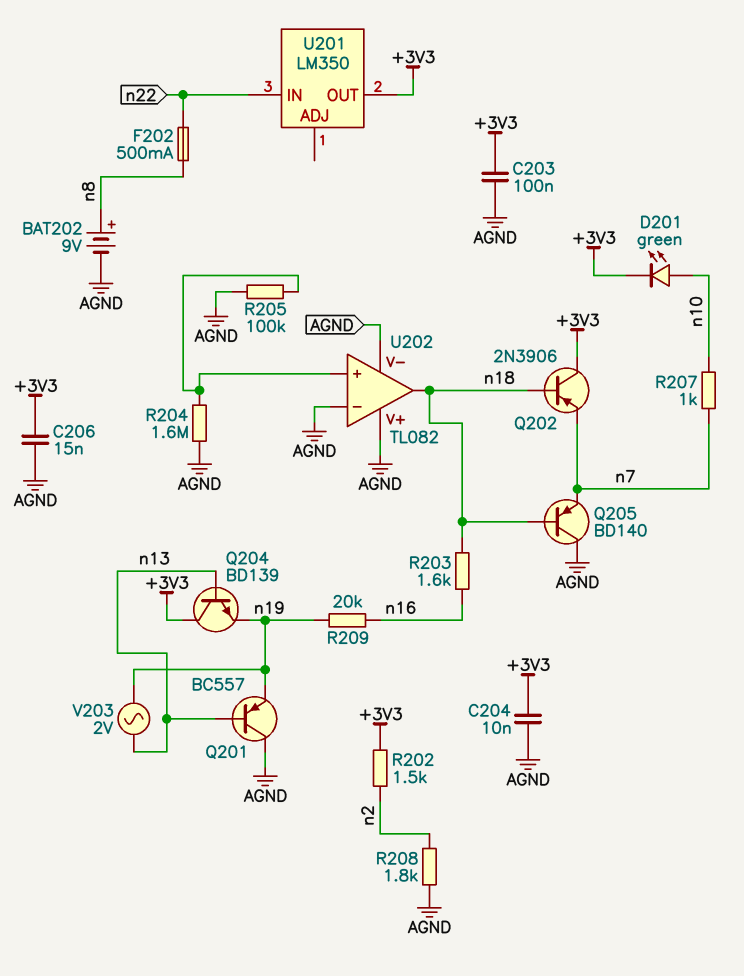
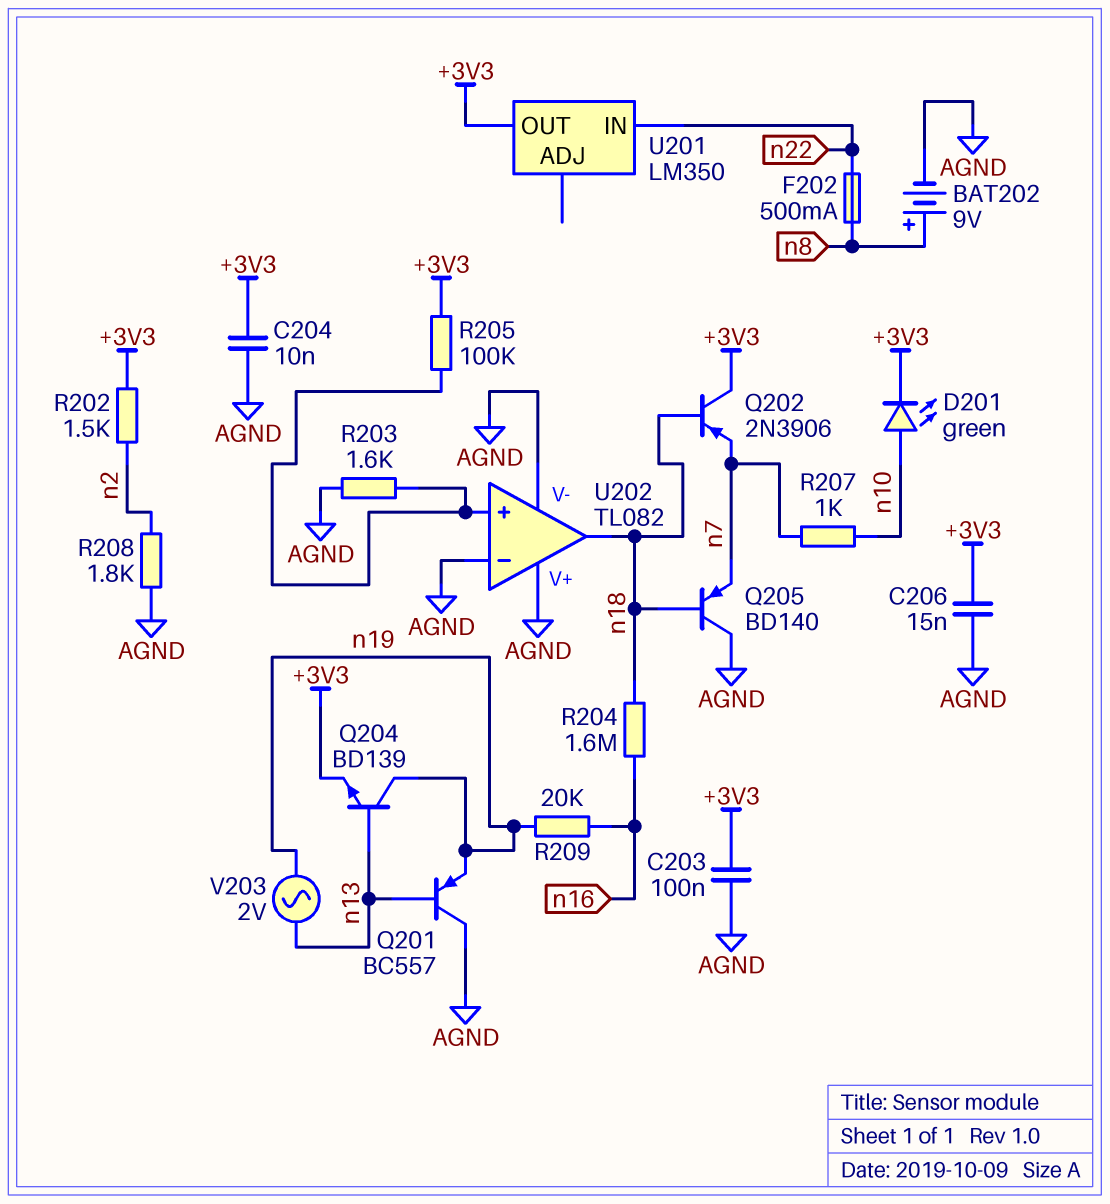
Q204: NPN BD139 (B n13, C +3V3, E n19) -> NPN BD139 (B n13, C n19, E +3V3)
R203: 1.6k (n16, n18) -> 1.6k (AGND, U202/in+)
R204: 1.6M (AGND, U202/in+) -> 1.6M (n16, n18)
R205: 100k (AGND, U202/in+) -> 100k (+3V3, U202/in+)

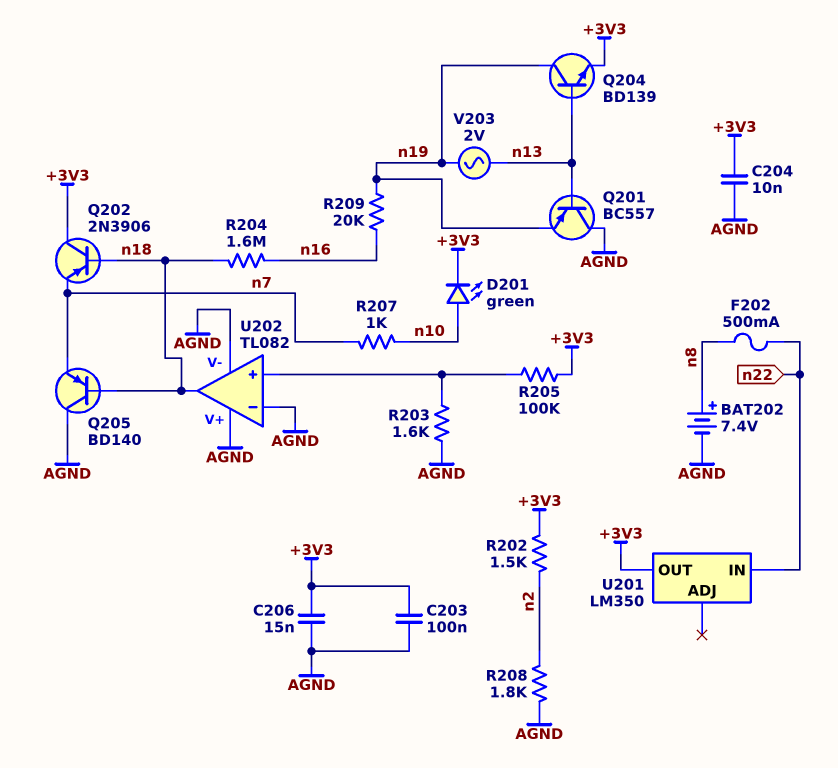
BAT202: 9V (plus n8, minus AGND) -> 7.4V (plus n8, minus AGND)

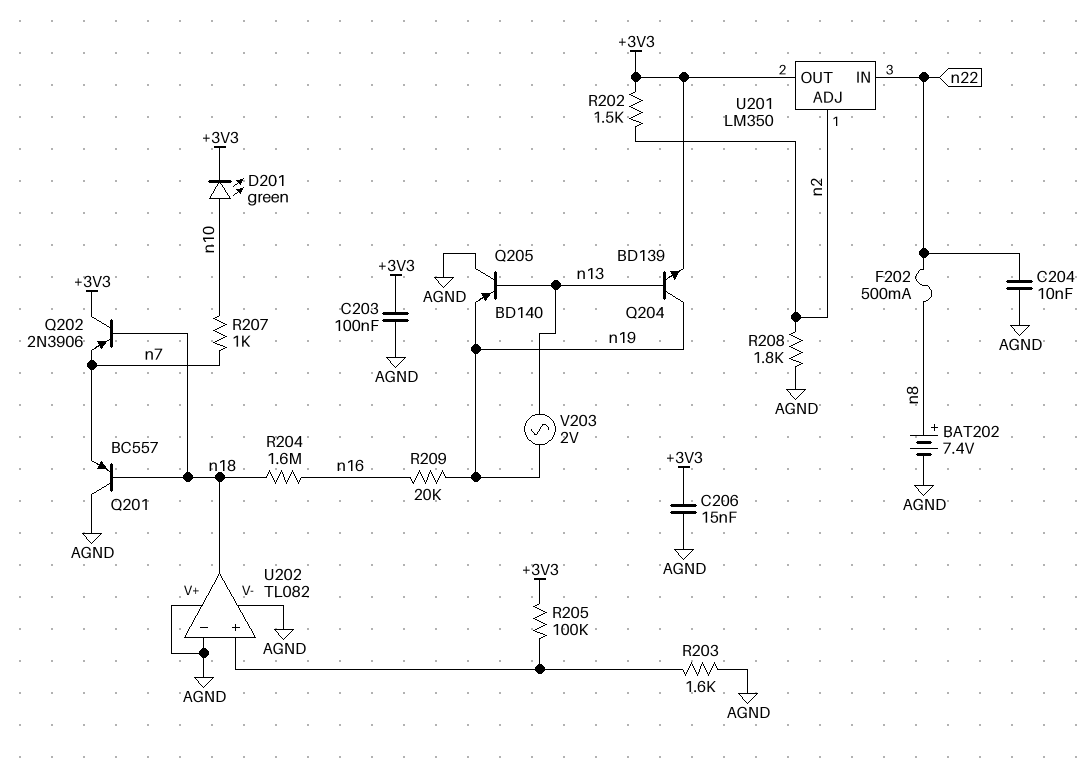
C204: 10nF (+3V3, AGND) -> 10nF (AGND, n22)
Q201: PNP BC557 (B n13, C AGND, E n19) -> PNP BC557 (B n18, C AGND, E n7)
Q205: PNP BD140 (B n18, C AGND, E n7) -> PNP BD140 (B n13, C AGND, E n19)
U201 pin ADJ: none -> n2

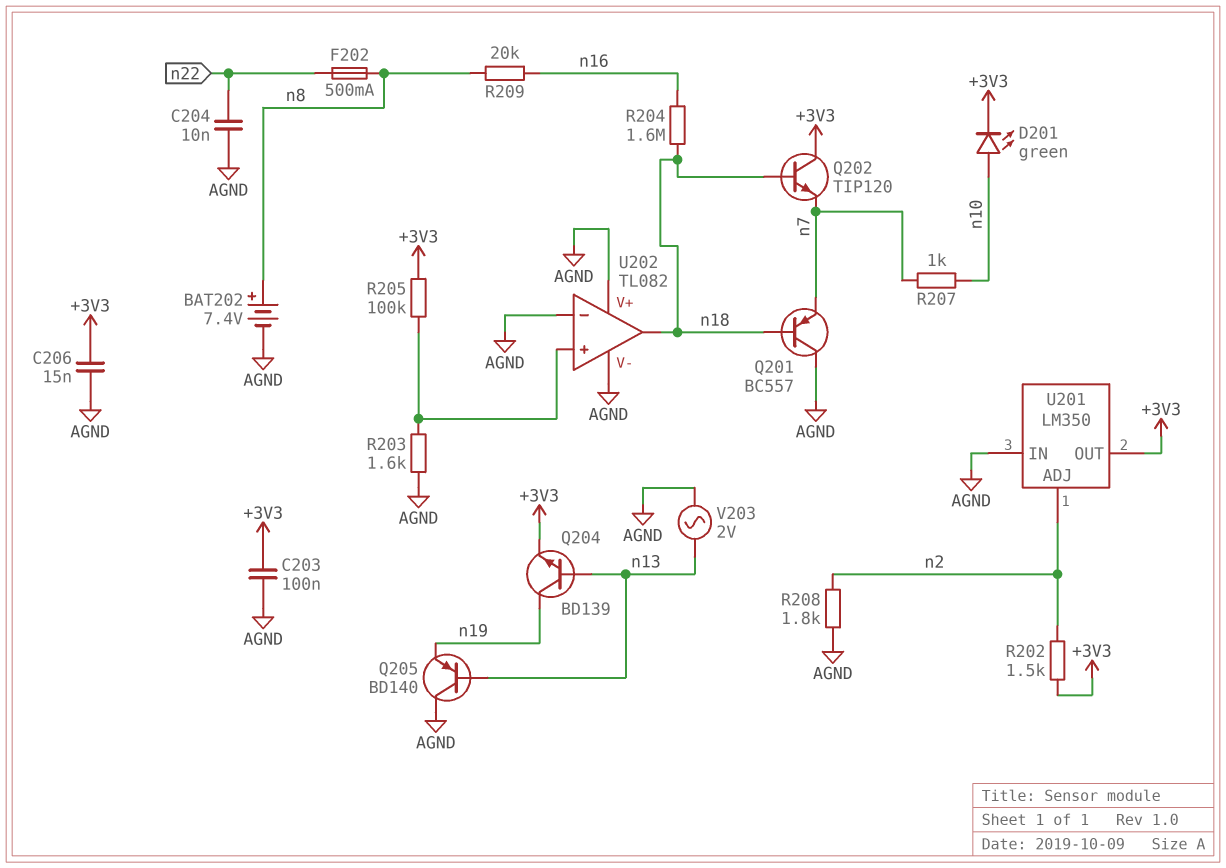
Q202: PNP 2N3906 (B n18, C +3V3, E n7) -> NPN TIP120 (B n18, C +3V3, E n7)
R209: 20k (n16, n19) -> 20k (n8, n16)
U201 pin IN: n22 -> AGND
V203: AC 2V (n13, n19) -> AC 2V (AGND, n13)

